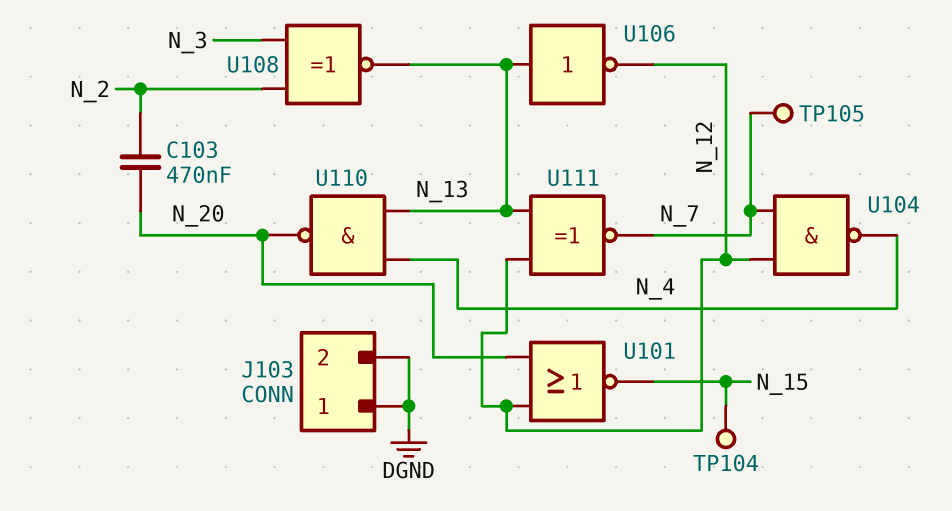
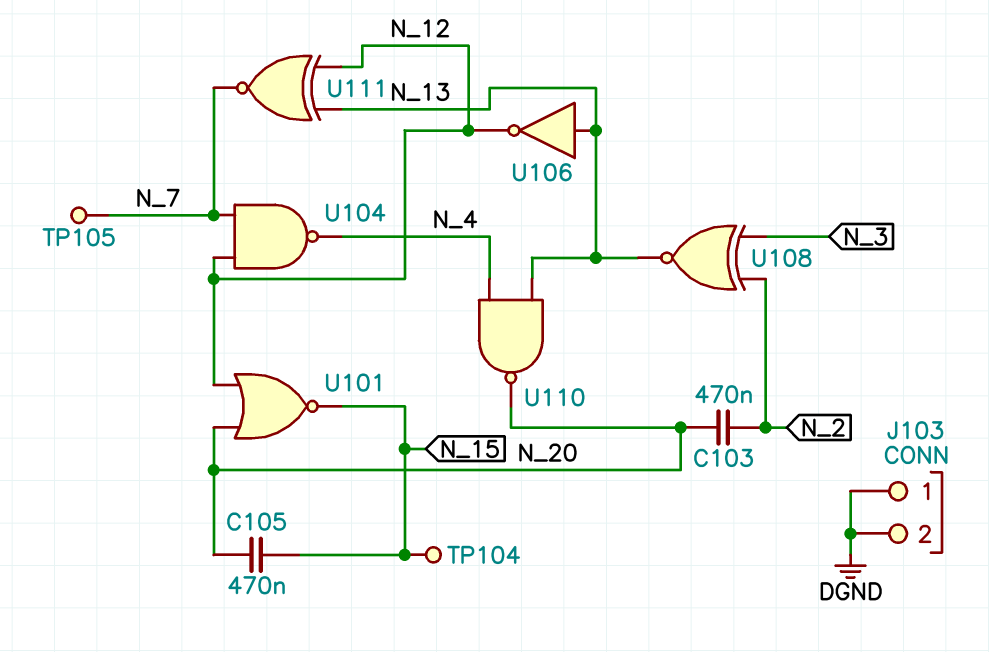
C105: none -> 470nF (N_15, N_20)

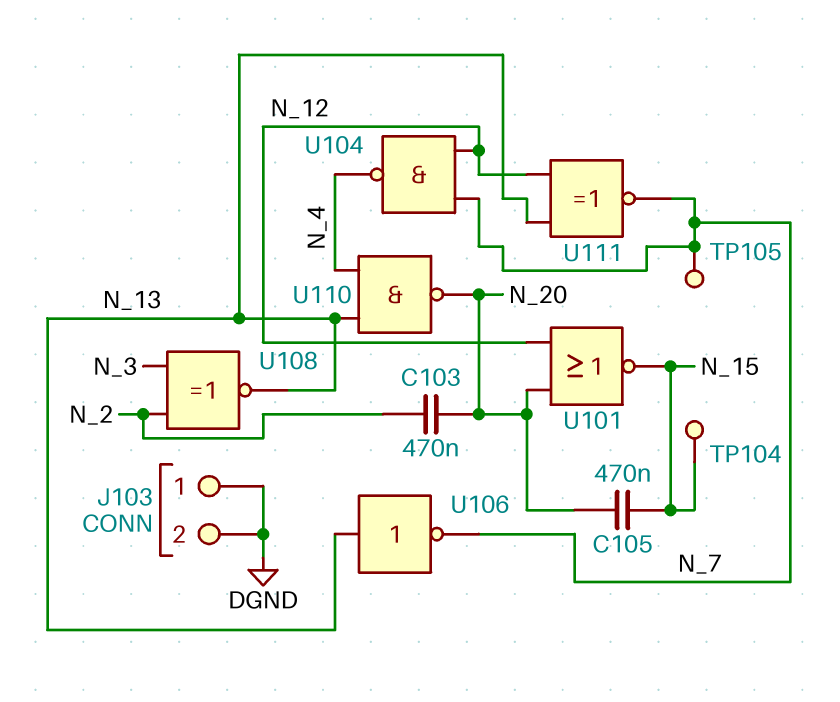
U106: NOT (in N_13, out N_12) -> NOT (in N_13, out N_7)

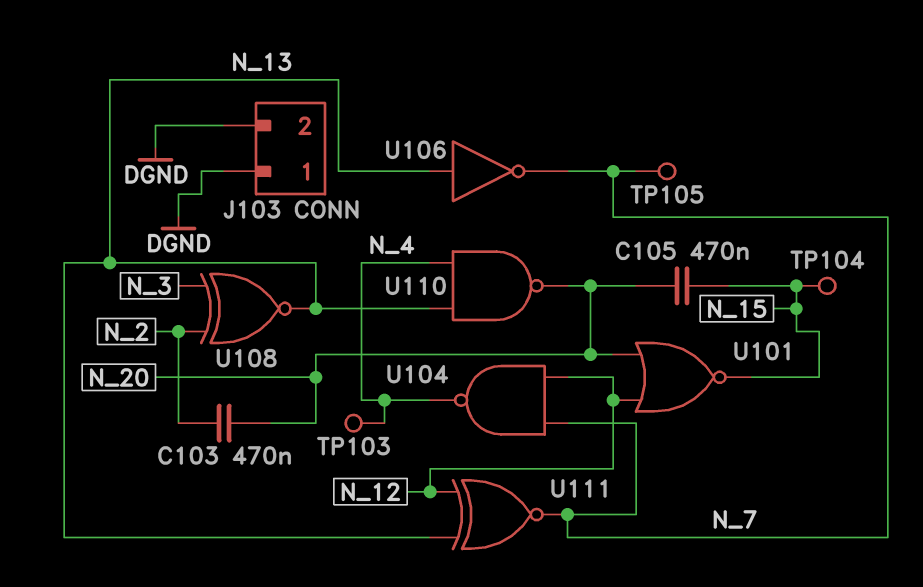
TP103: none -> test point (N_4)

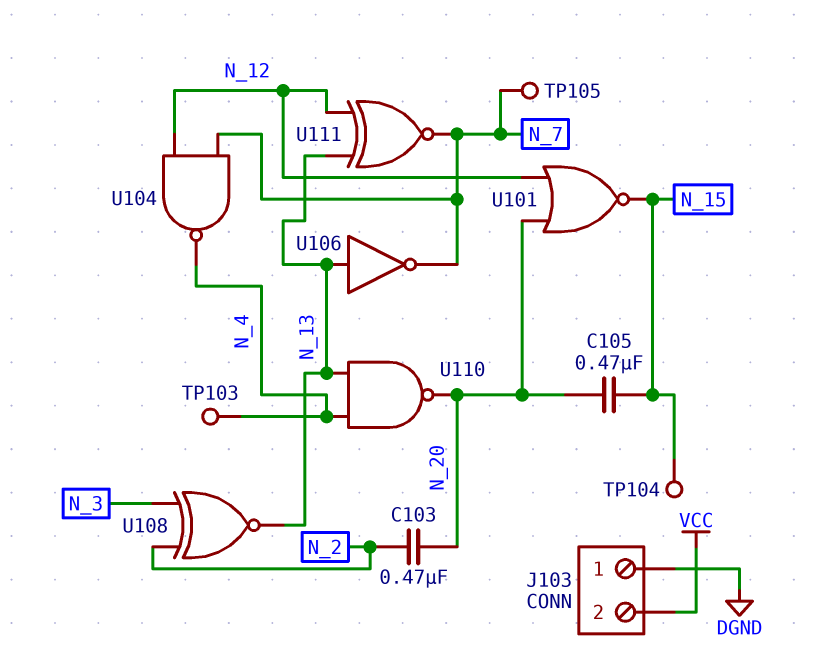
J103 pin 2: DGND -> VCC

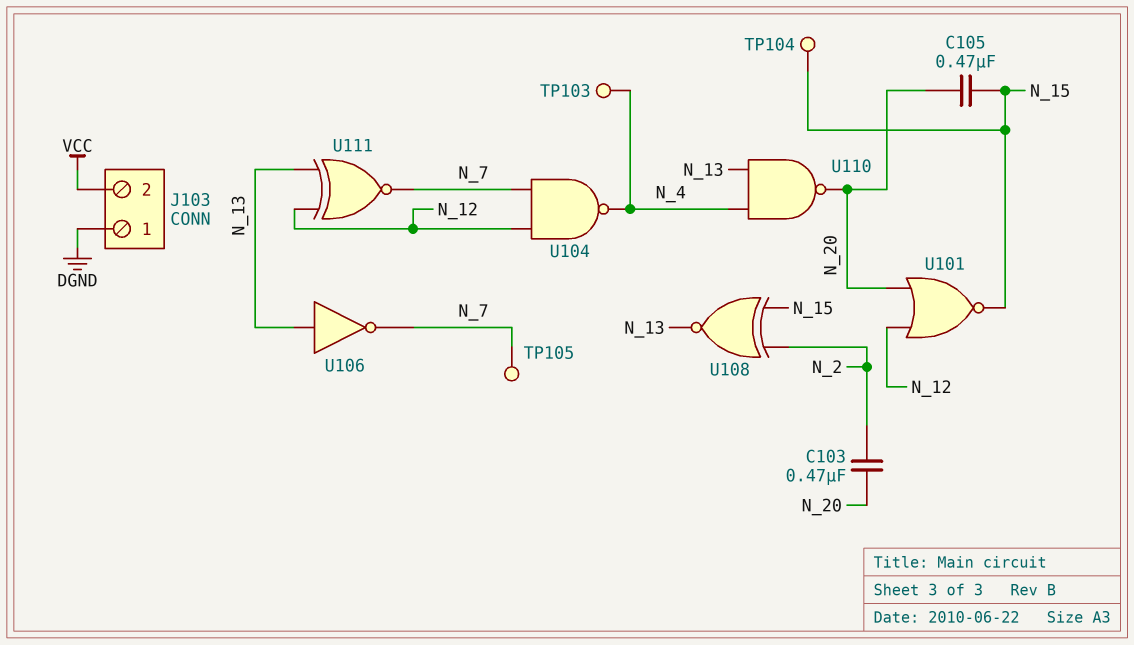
U108: XNOR (in N_2, in N_3, out N_13) -> XNOR (in N_2, in N_15, out N_13)

